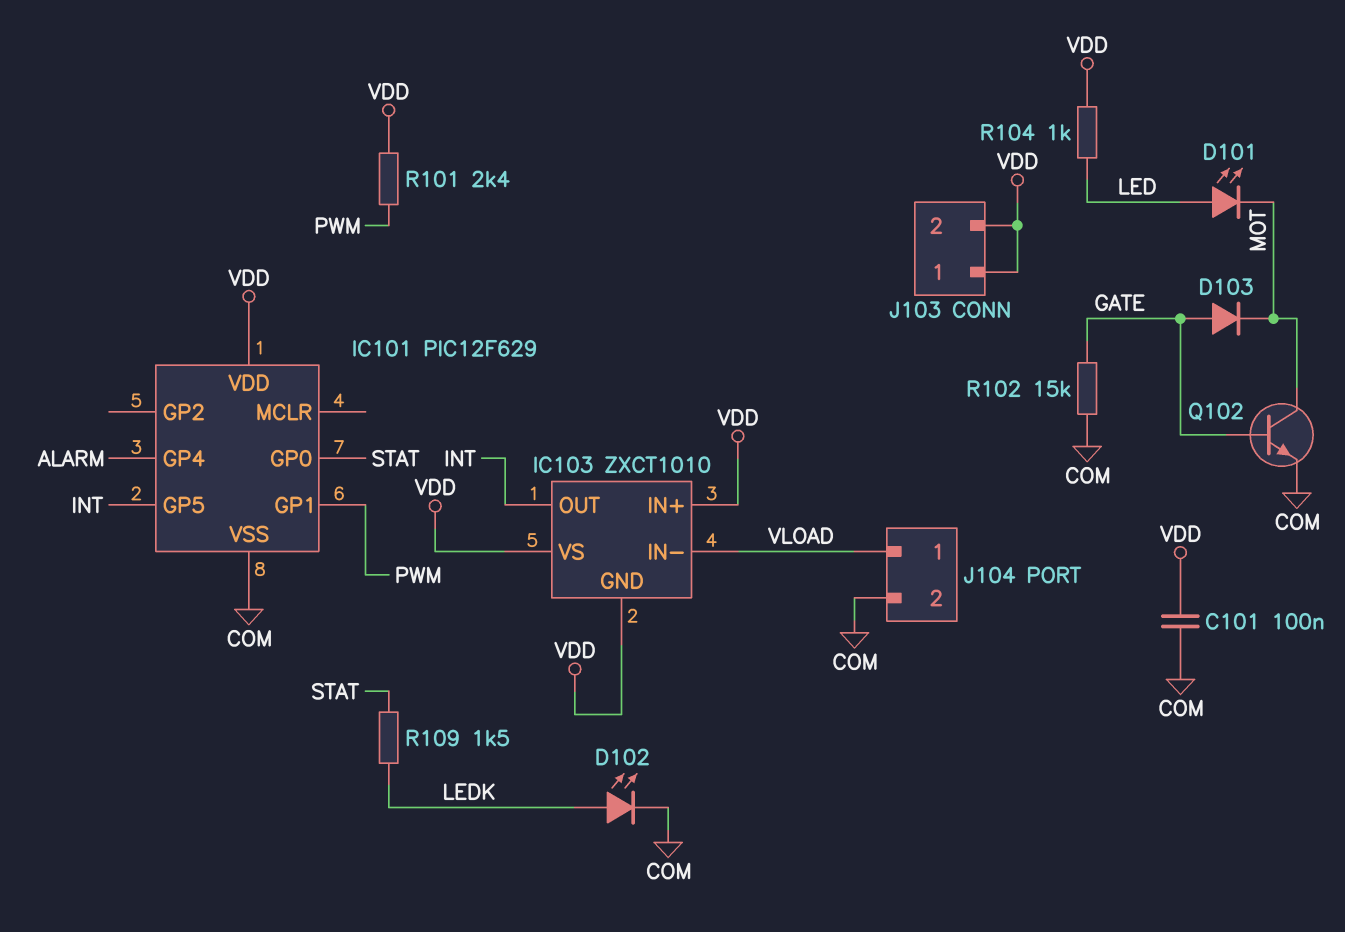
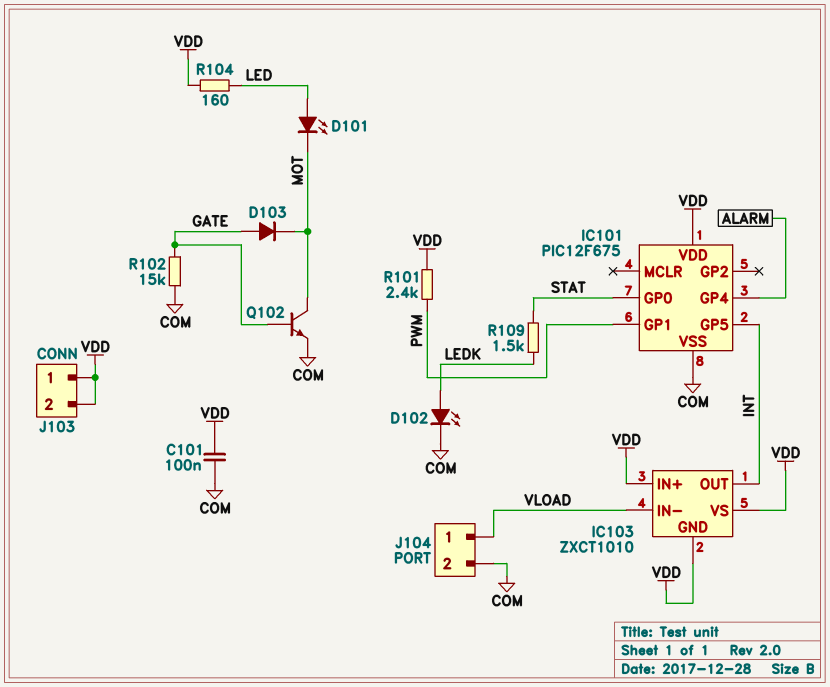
IC101: PIC12F629 -> PIC12F675
R104: 1k (LED, VDD) -> 160 (LED, VDD)

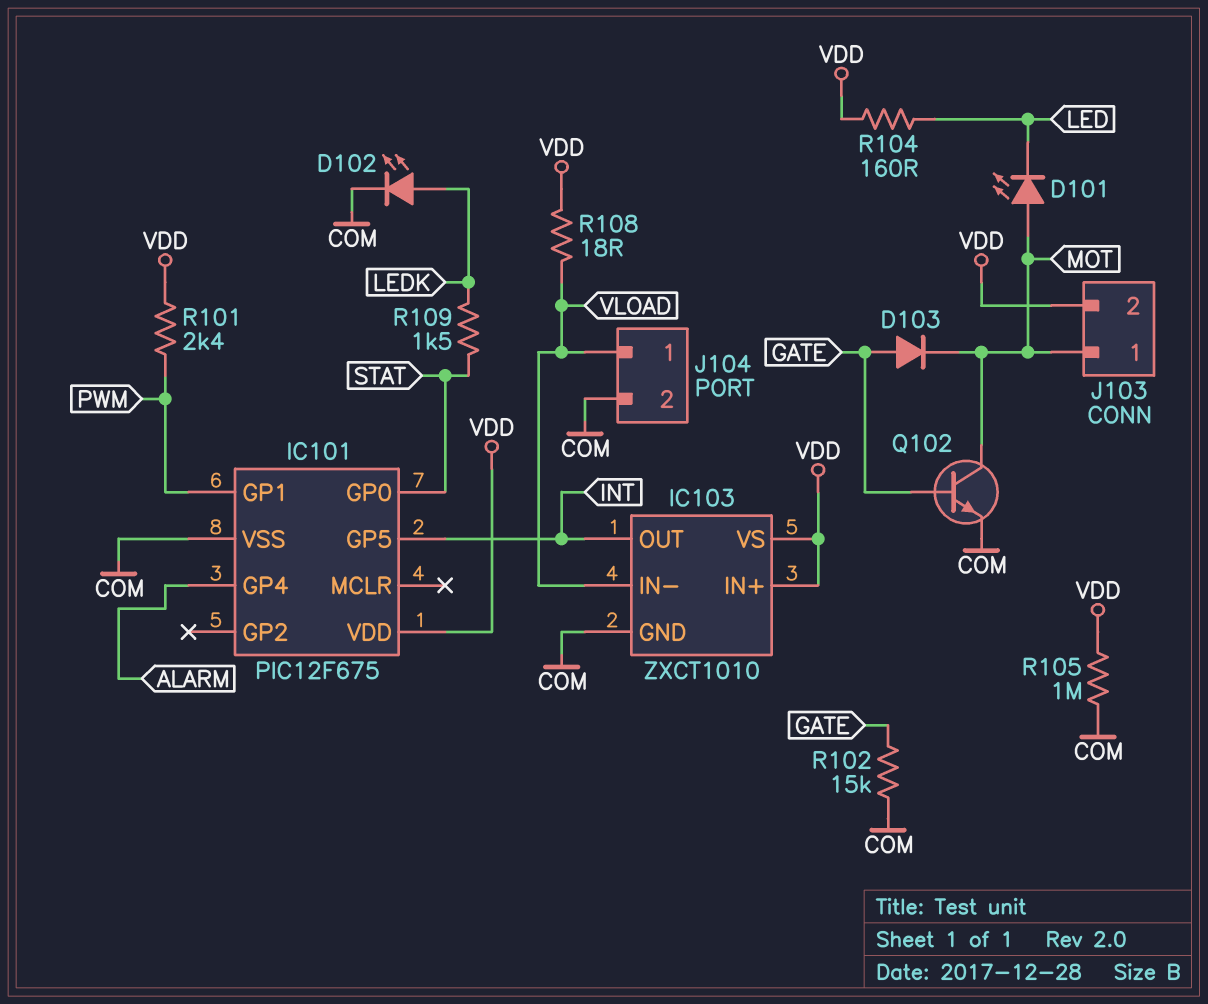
C101: 100nF (COM, VDD) -> none
D101: LED (A LED, K MOT) -> LED (A MOT, K LED)
IC103 pin GND: VDD -> COM
J103 pin 1: VDD -> MOT
R105: none -> 1M (COM, VDD)
R108: none -> 18 (VDD, VLOAD)

